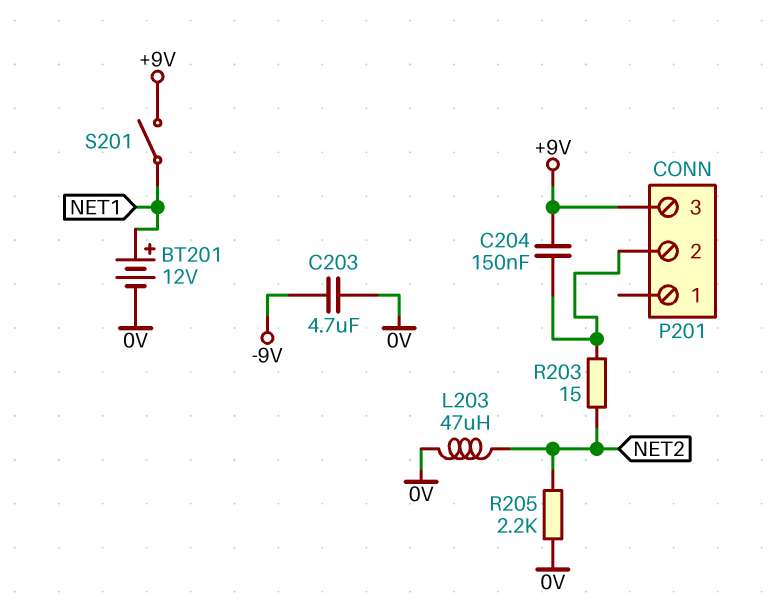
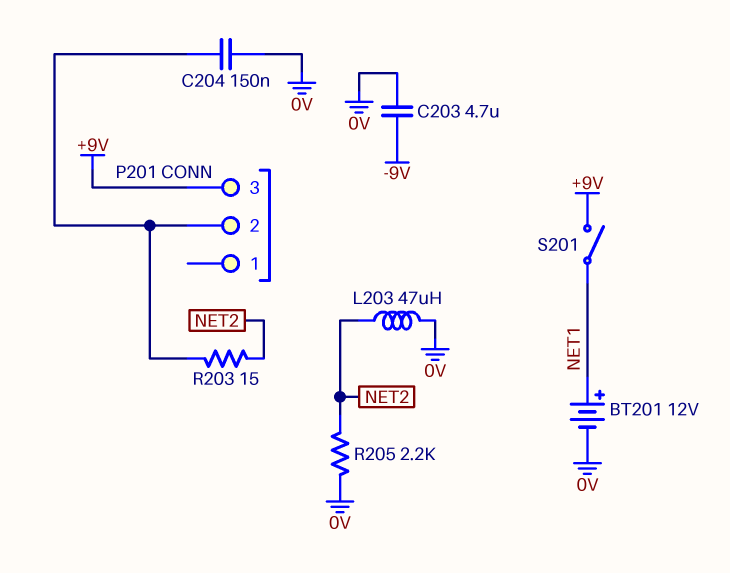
C204: 150nF (+9V, P201/2) -> 150nF (0V, P201/2)

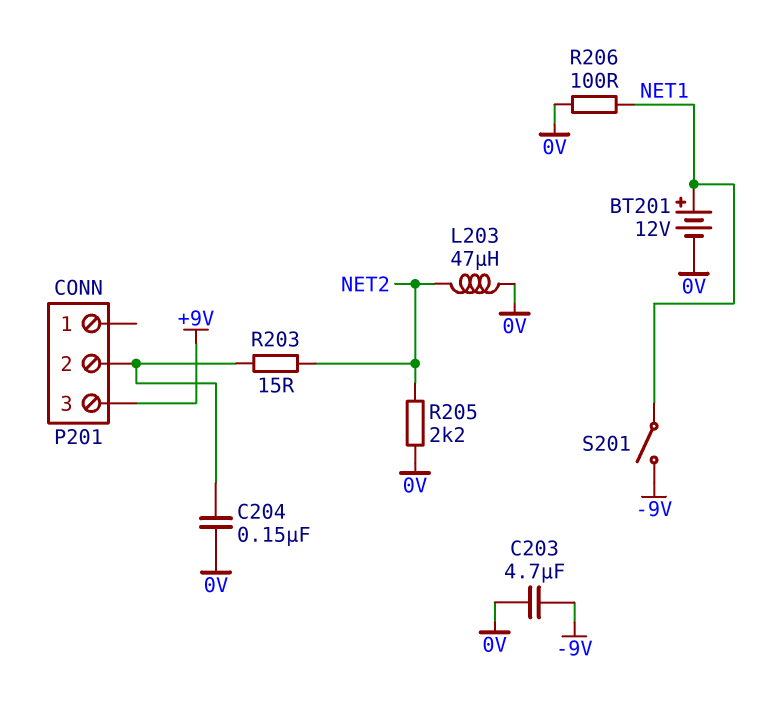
R206: none -> 100 (0V, NET1)
S201: switch (+9V, NET1) -> switch (-9V, NET1)

